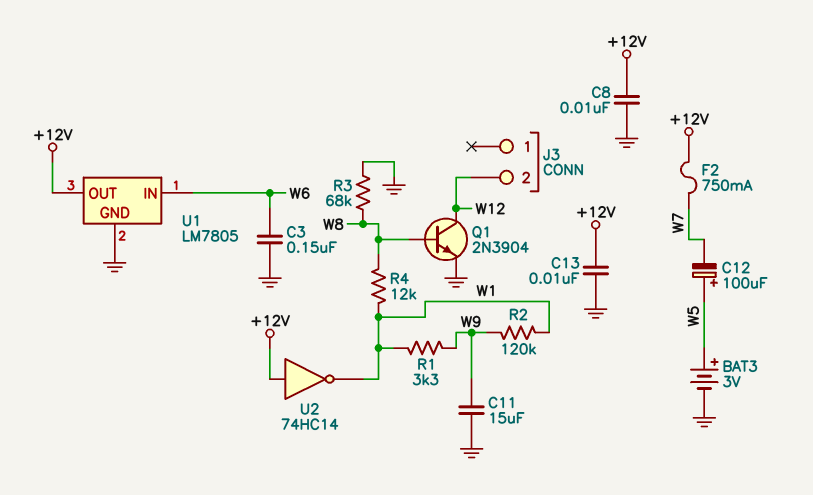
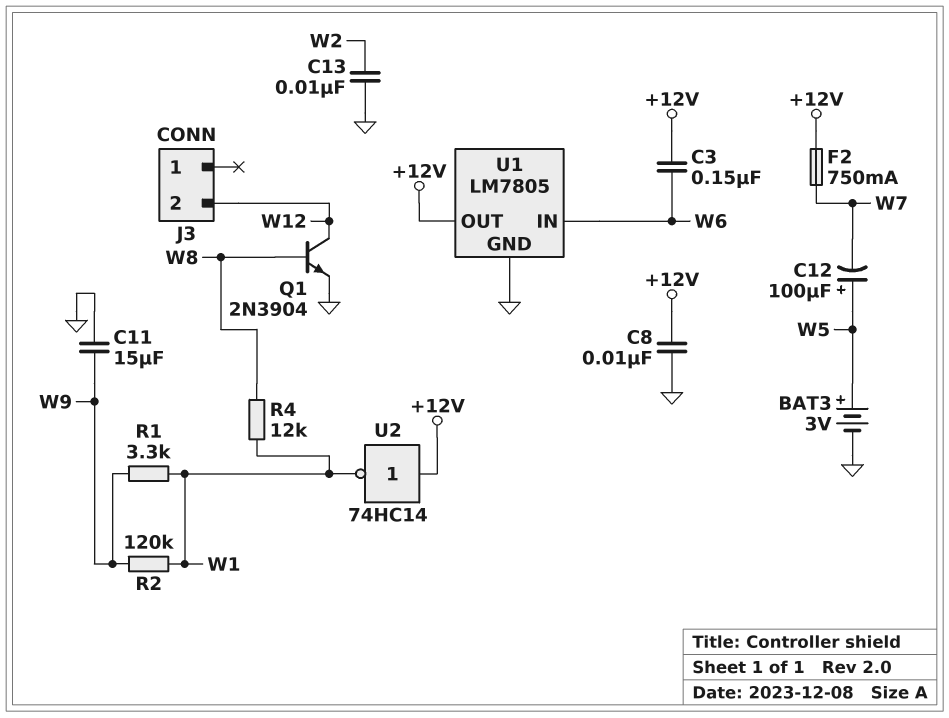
C3: 150nF (GND, W6) -> 150nF (+12V, W6)
C13: 10nF (+12V, GND) -> 10nF (GND, W2)
R3: 68k (GND, W8) -> none

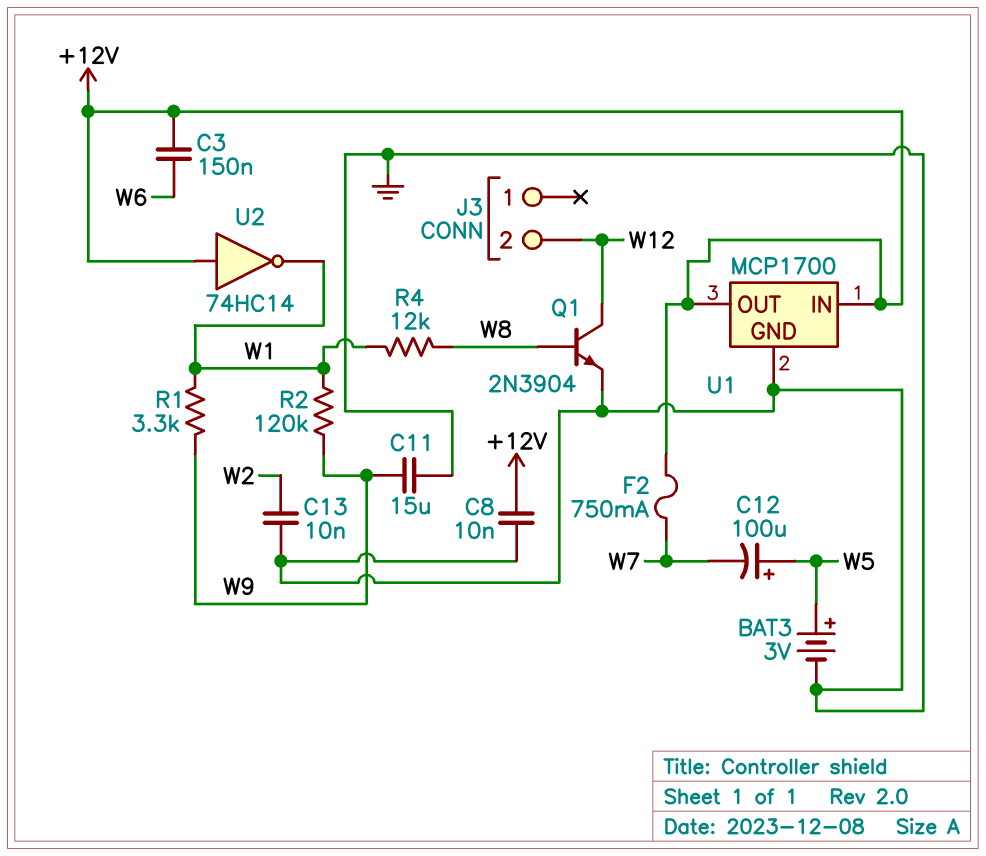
U1: LM7805 -> MCP1700
U1 pin IN: W6 -> +12V

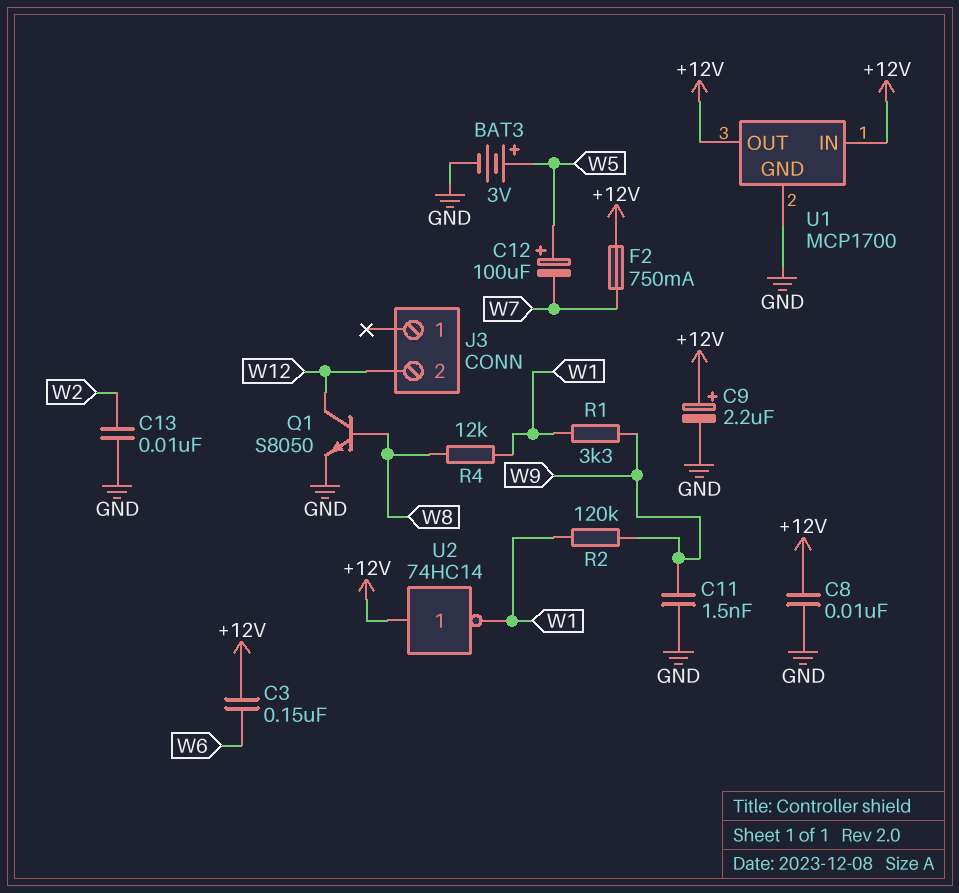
C9: none -> 2.2uF (plus +12V, minus GND)
C11: 15uF (GND, W9) -> 1.5nF (GND, W9)
Q1: NPN 2N3904 (B W8, C W12, E GND) -> NPN S8050 (B W8, C W12, E GND)

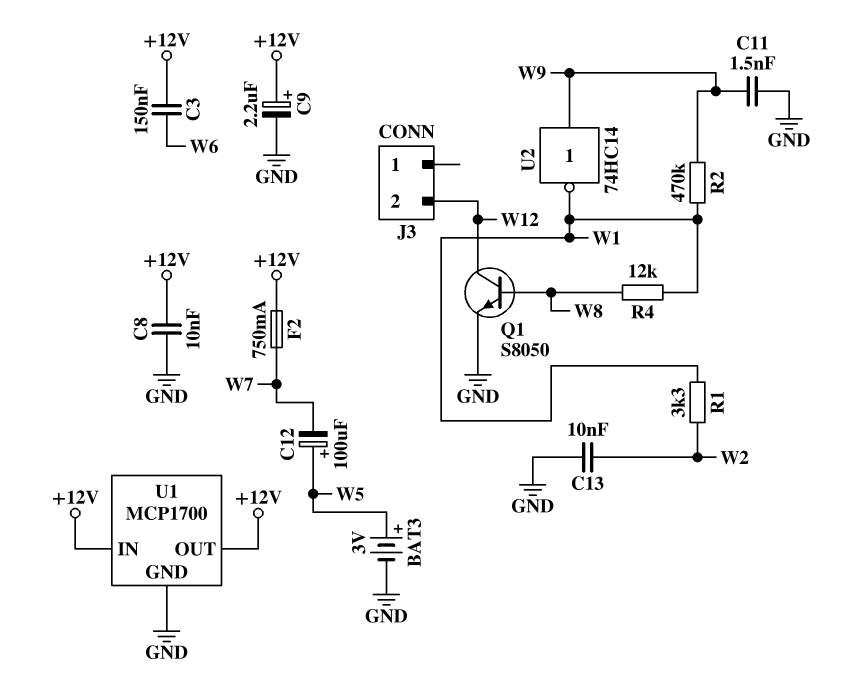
R1: 3.3k (W1, W9) -> 3.3k (W1, W2)
R2: 120k (W1, W9) -> 470k (W1, W9)
U2: NOT 74HC14 (in +12V, out W1) -> NOT 74HC14 (in W9, out W1)

